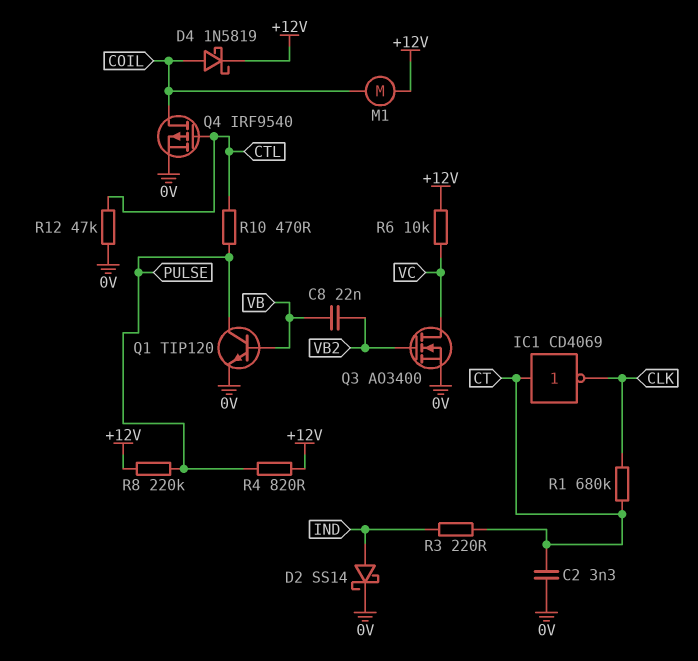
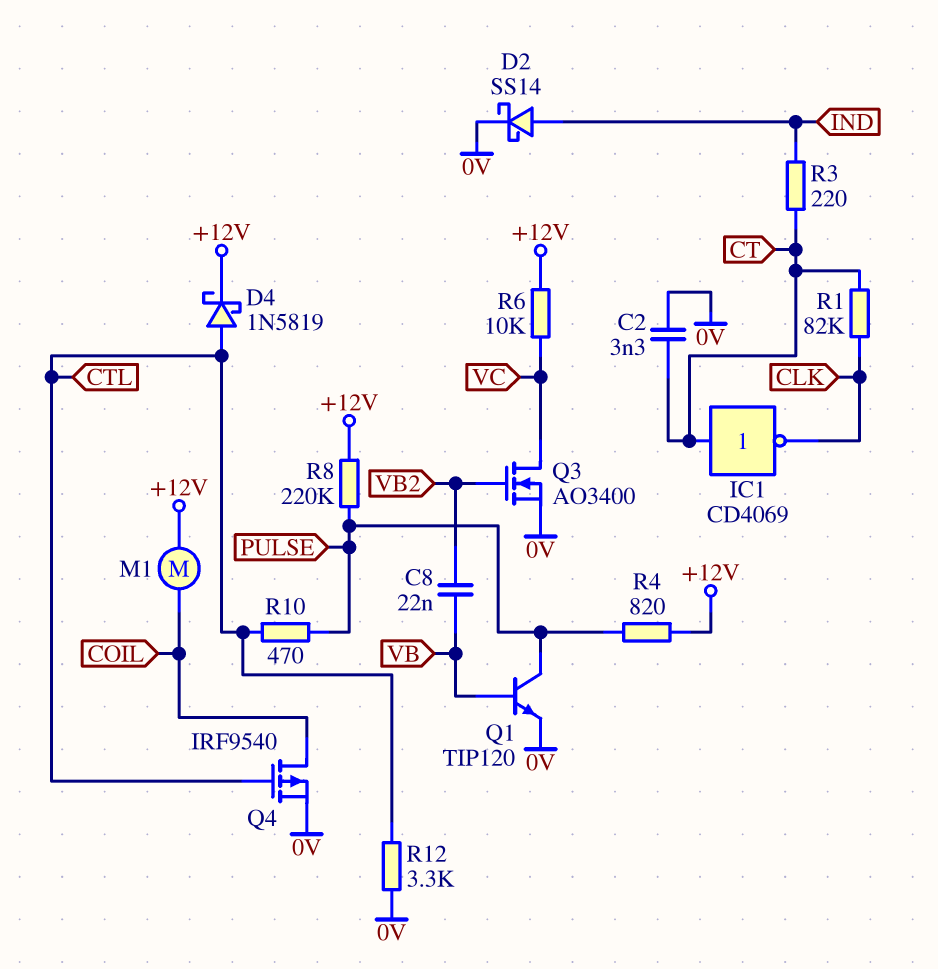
D4: schottky 1N5819 (A COIL, K +12V) -> schottky 1N5819 (A CTL, K +12V)
R1: 680k (CLK, CT) -> 82k (CLK, CT)
R12: 47k (0V, CTL) -> 3.3k (0V, CTL)

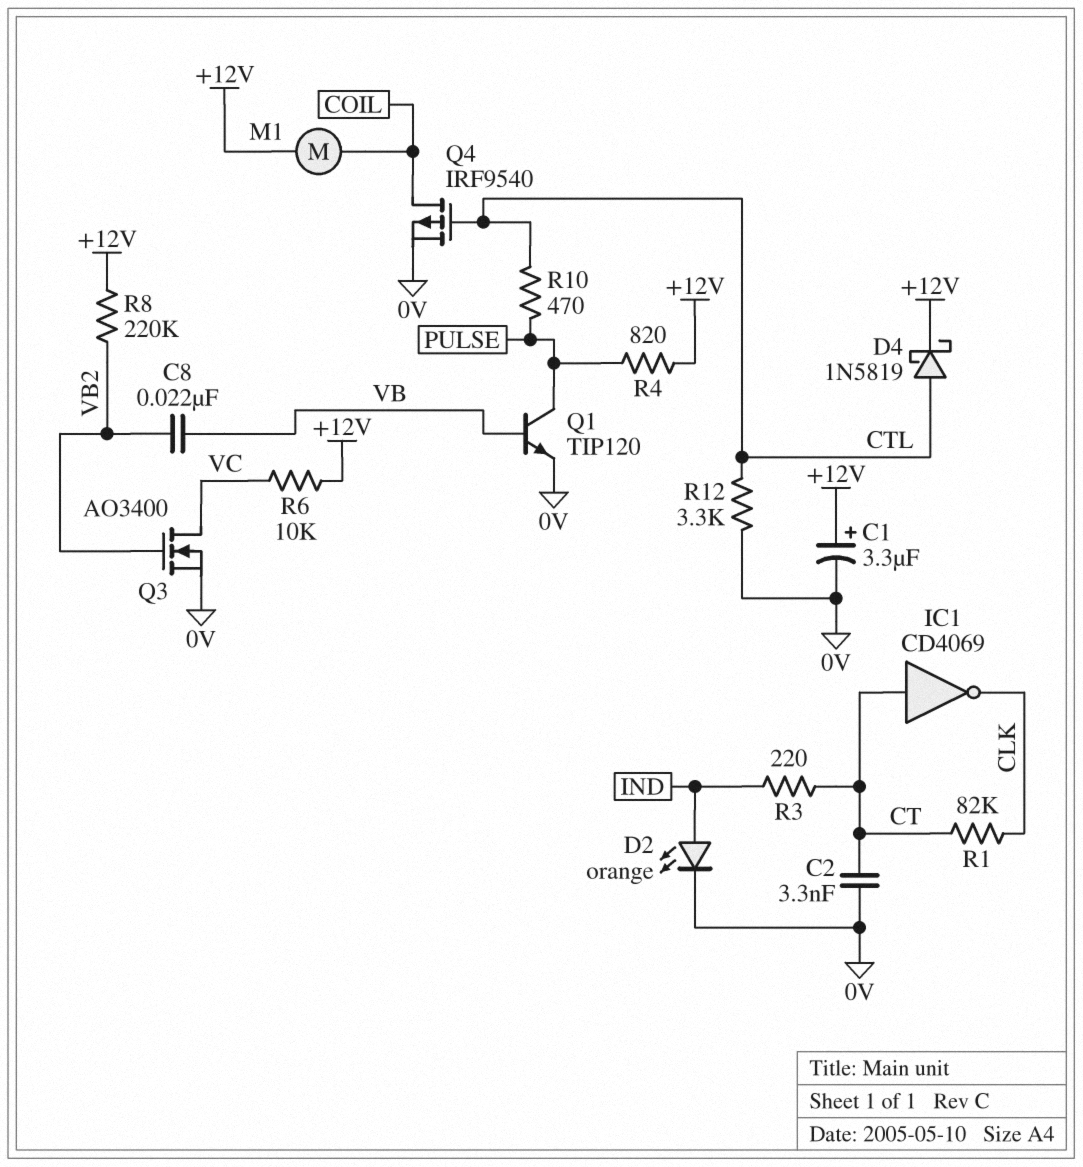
C1: none -> 3.3uF (plus +12V, minus 0V)
D2: schottky SS14 (A IND, K 0V) -> LED orange (A IND, K 0V)
R8: 220k (+12V, PULSE) -> 220k (+12V, VB2)

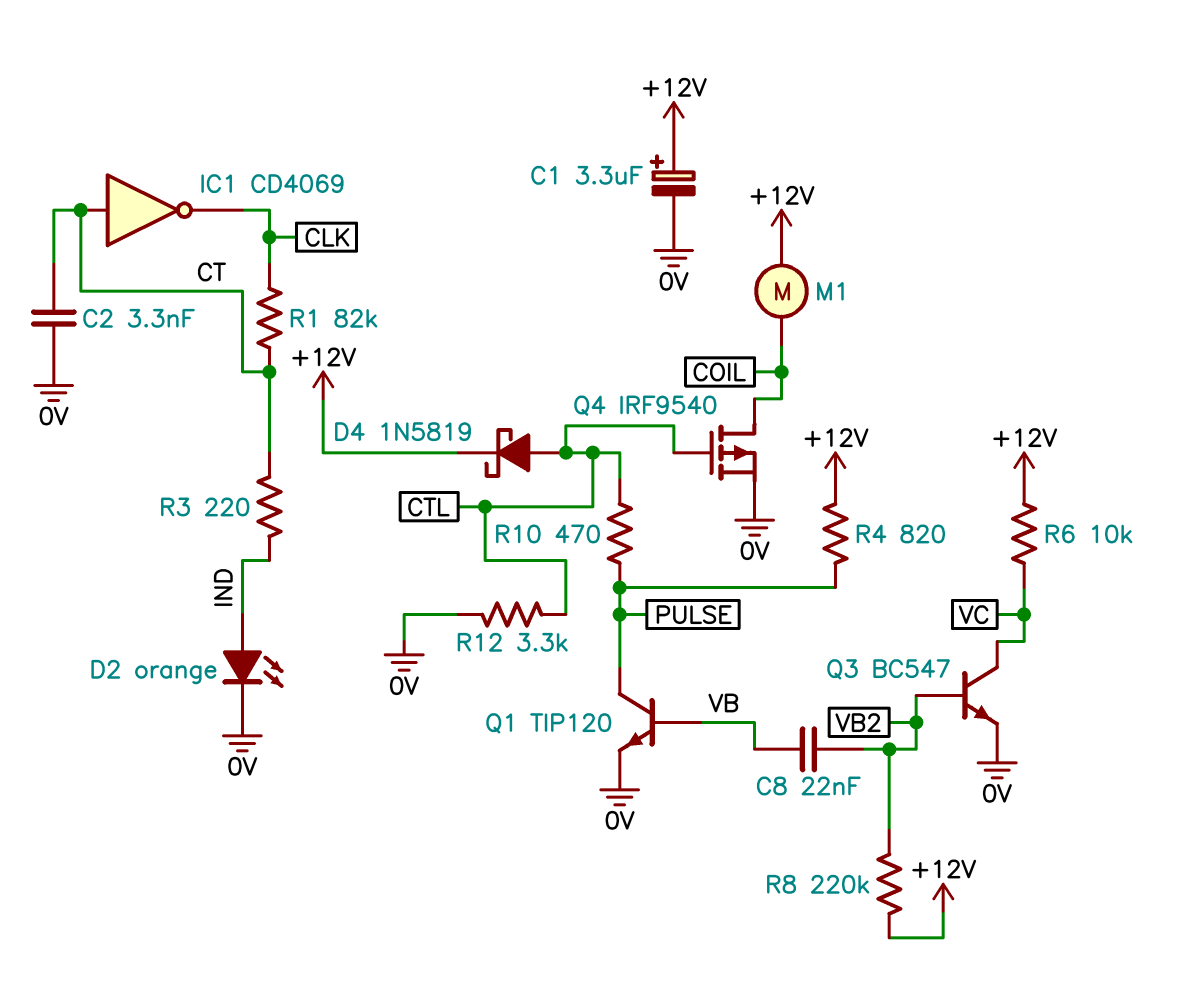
Q3: NMOS AO3400 (G VB2, D VC, S 0V) -> NPN BC547 (B VB2, C VC, E 0V)

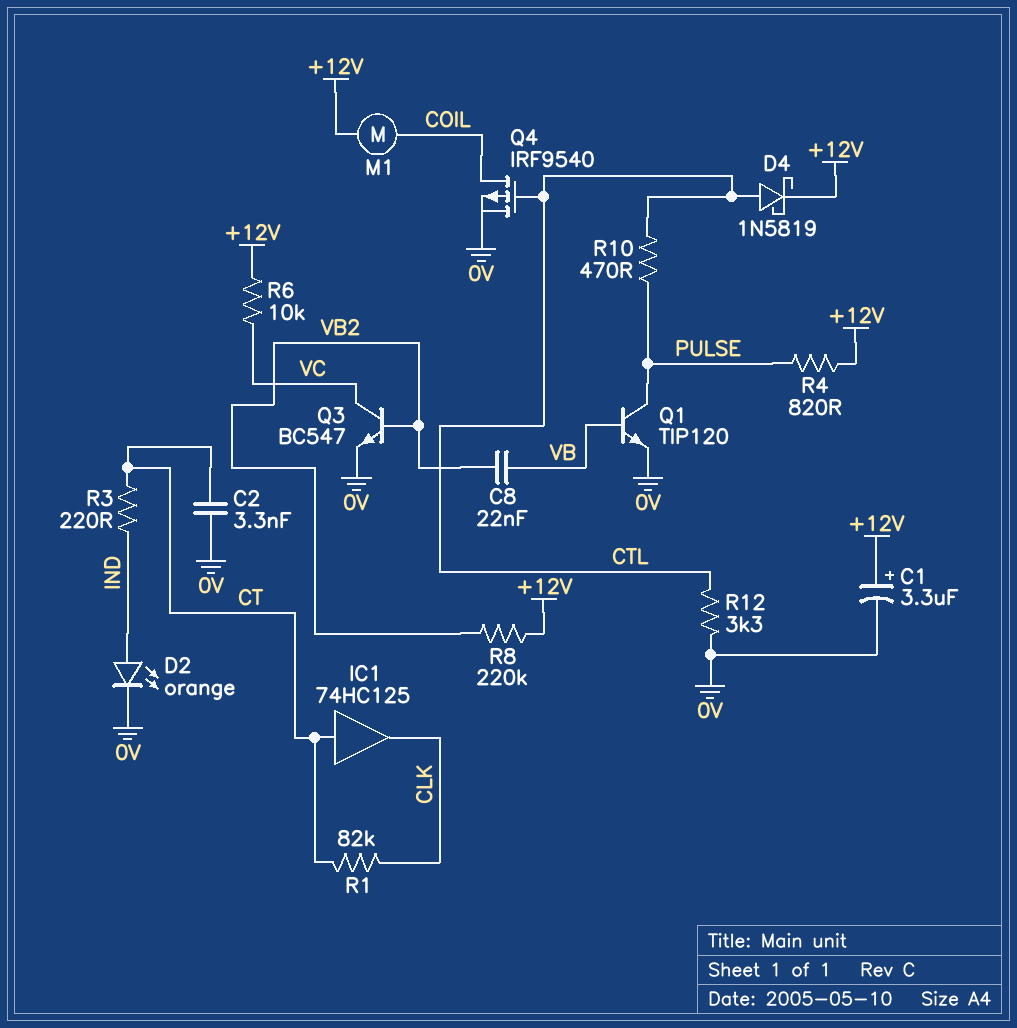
IC1: NOT CD4069 (in CT, out CLK) -> buffer 74HC125 (in CT, out CLK)

